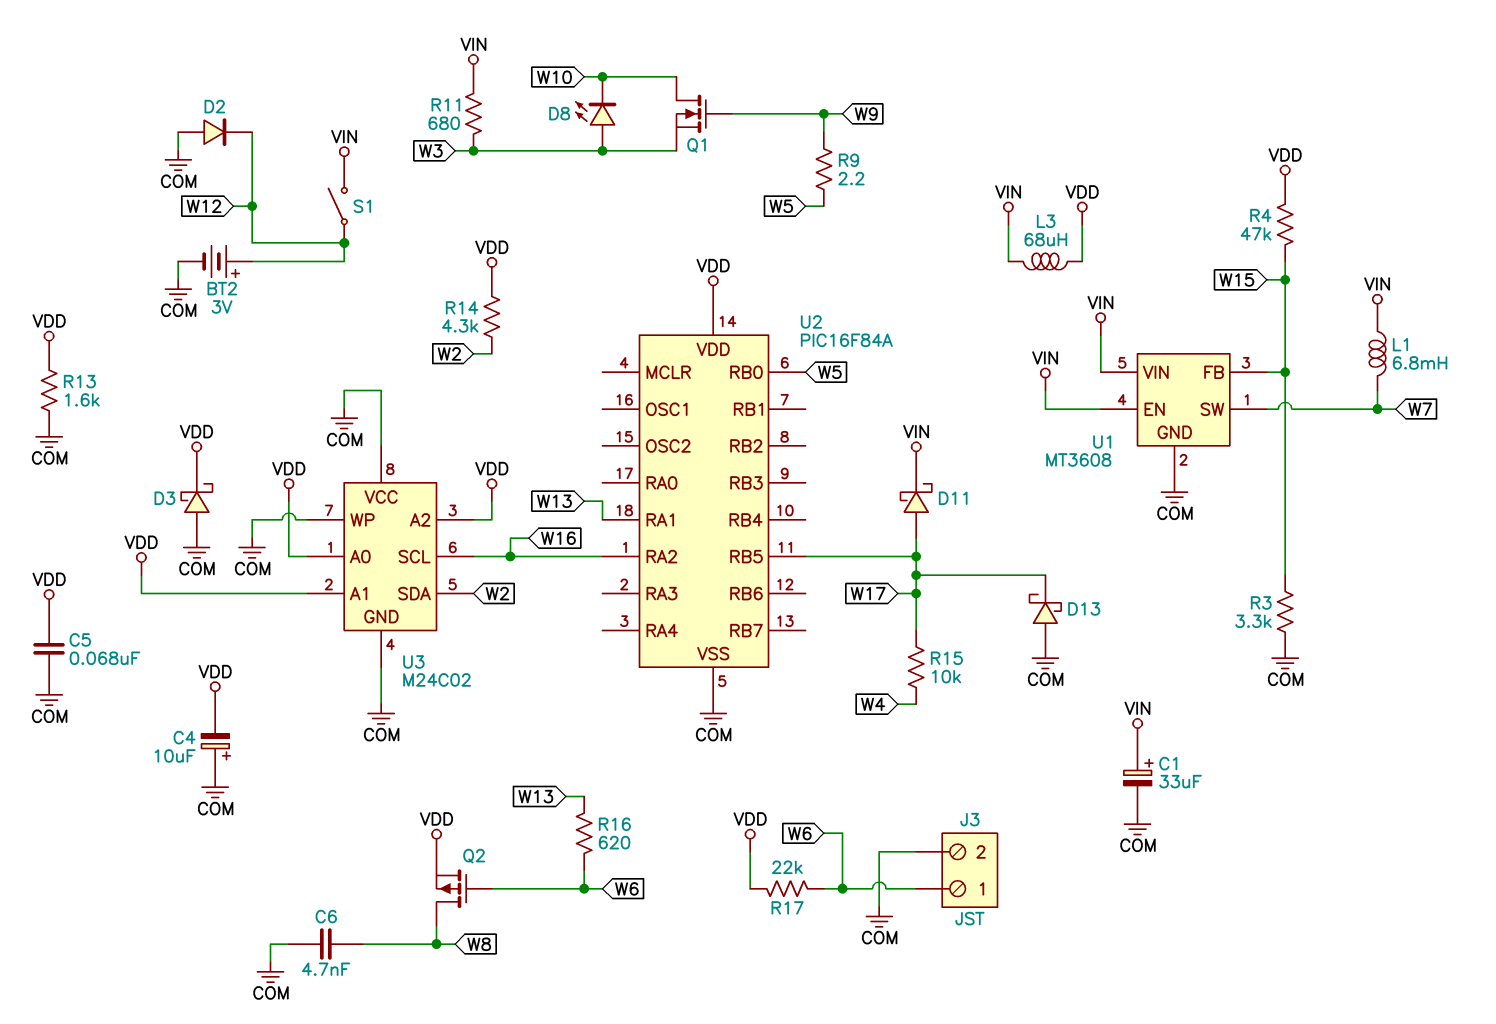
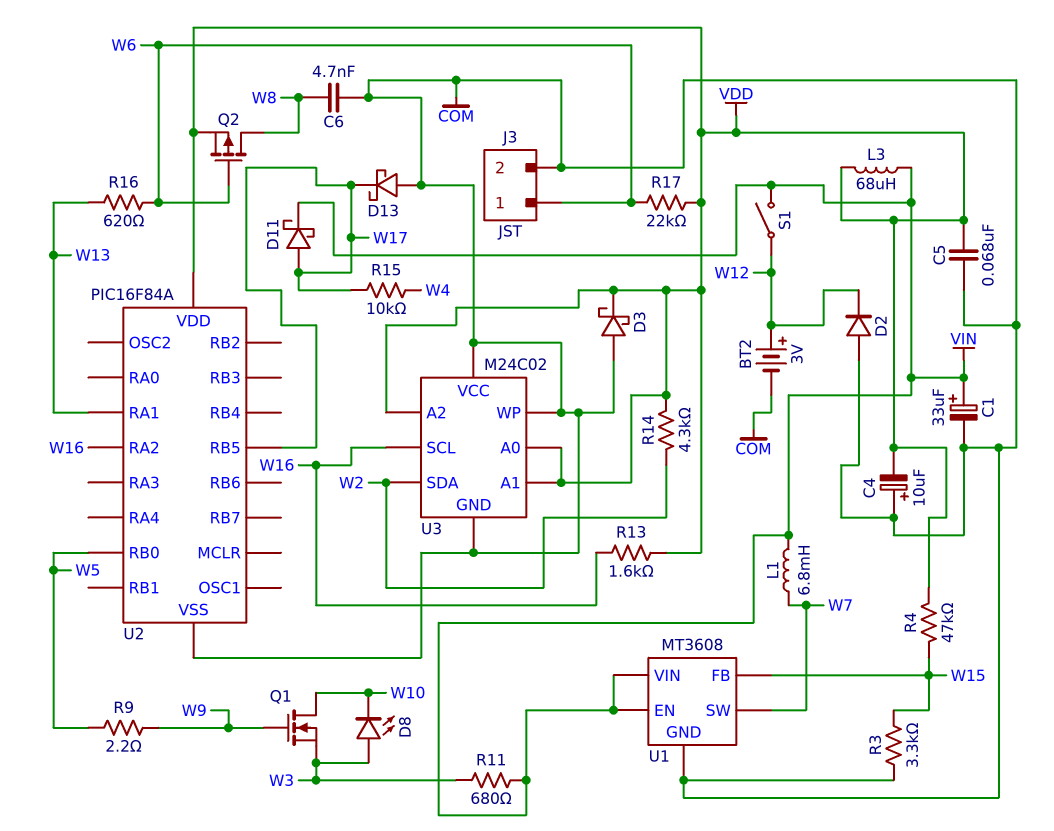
R13: 1.6k (COM, VDD) -> 1.6k (VDD, W16)

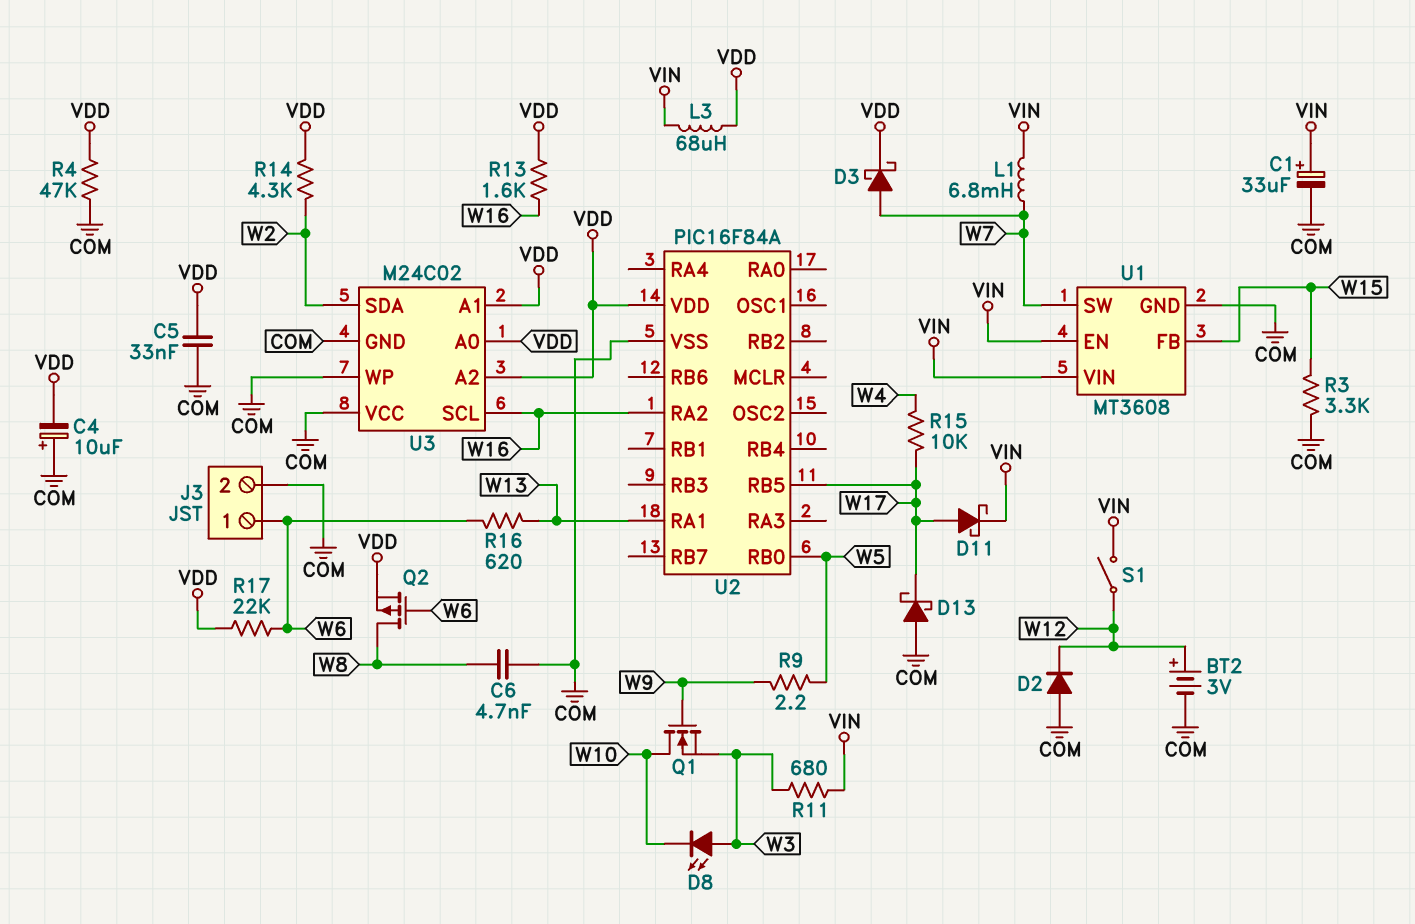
C5: 68nF (COM, VDD) -> 33nF (COM, VDD)
D3: schottky (A COM, K VDD) -> schottky (A W7, K VDD)
R4: 47k (VDD, W15) -> 47k (COM, VDD)

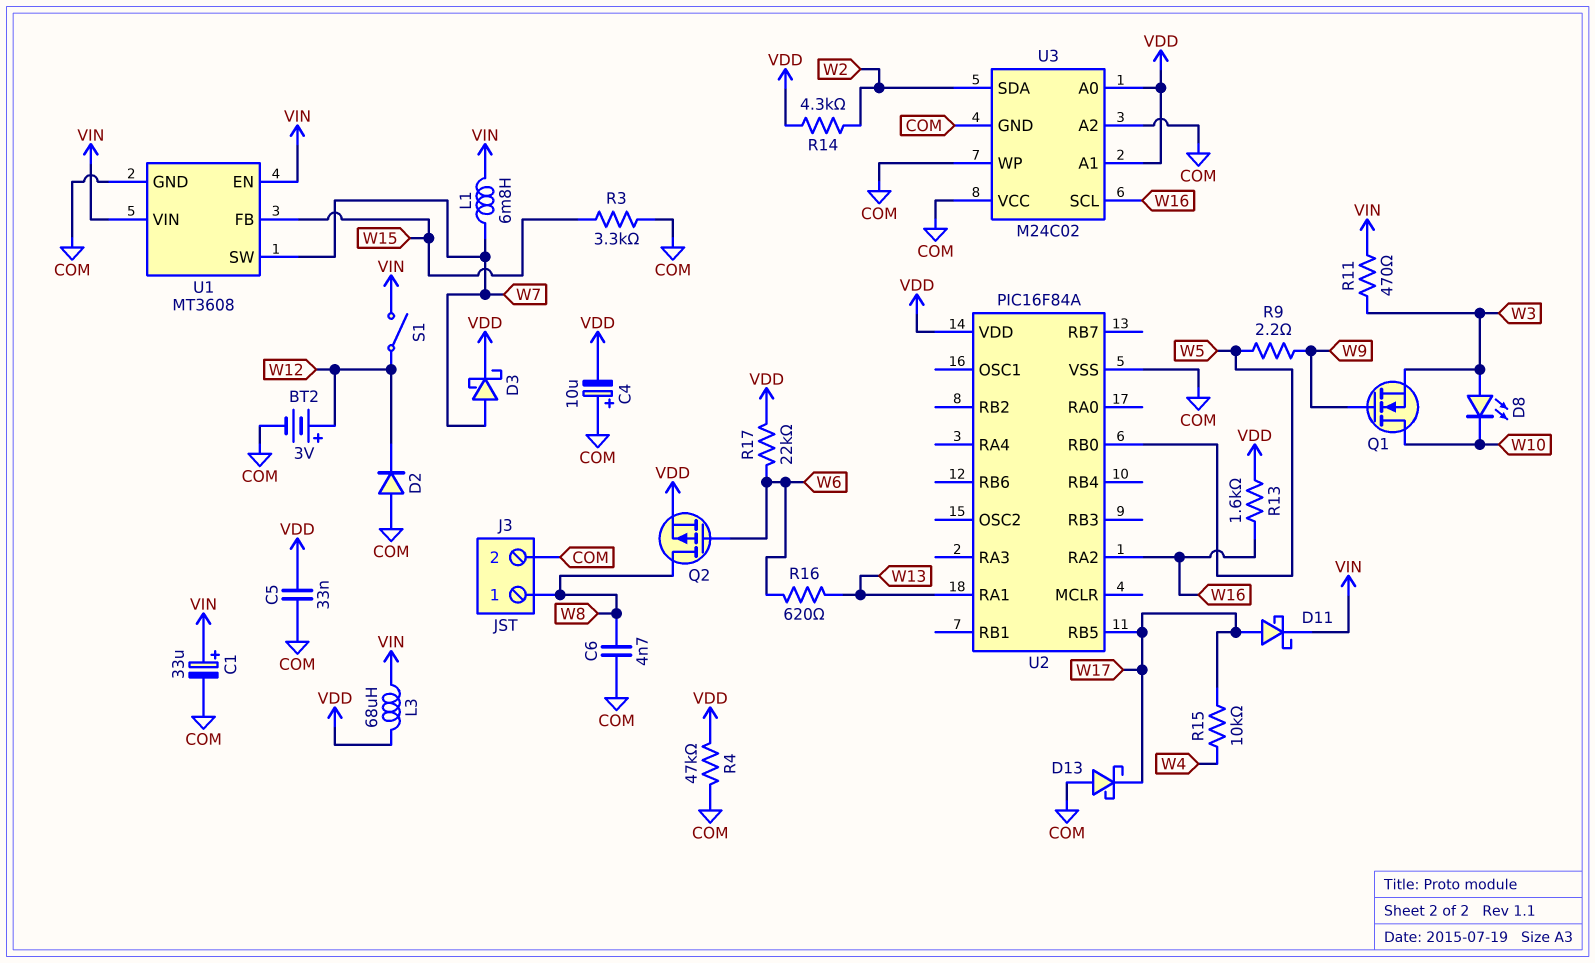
J3 pin 1: W6 -> W8
R11: 680 (VIN, W3) -> 470 (VIN, W3)
U3 pin A2: VDD -> COM

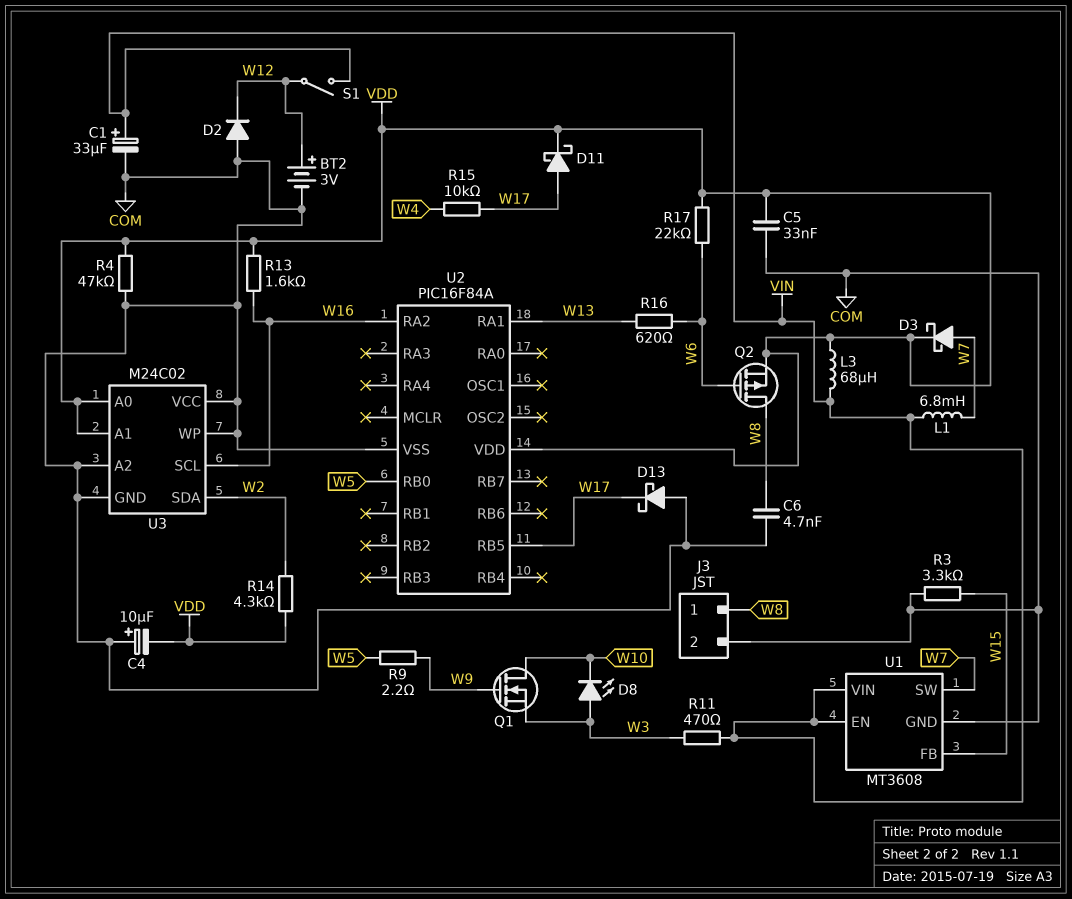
D11: schottky (A W17, K VIN) -> schottky (A W17, K VDD)

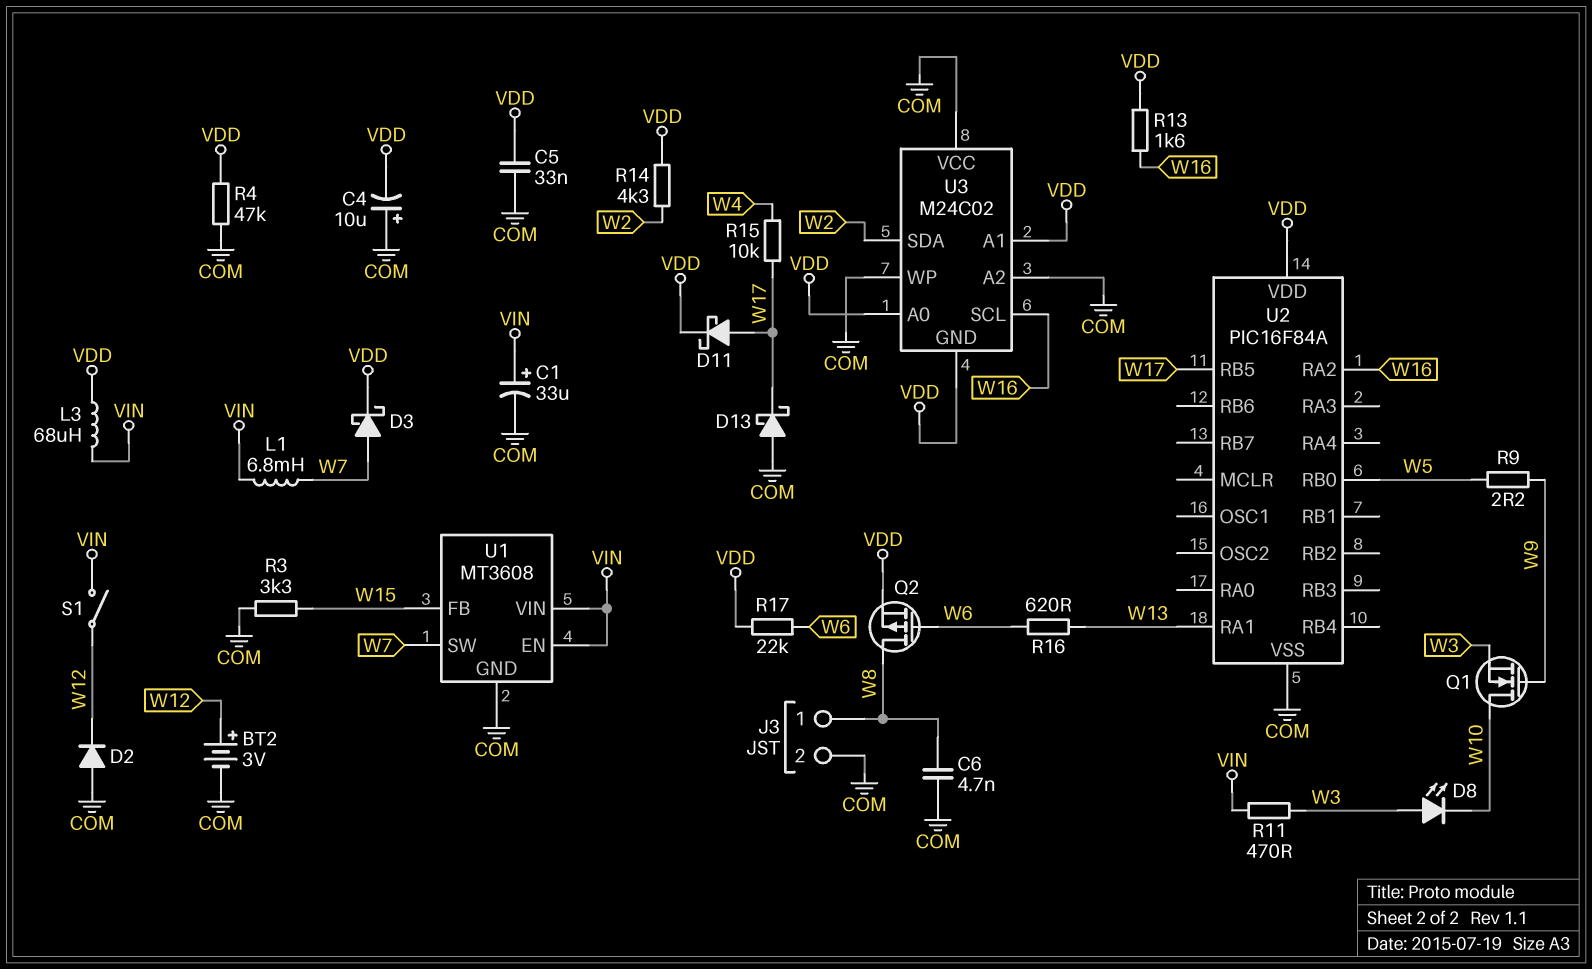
U3 pin GND: COM -> VDD

